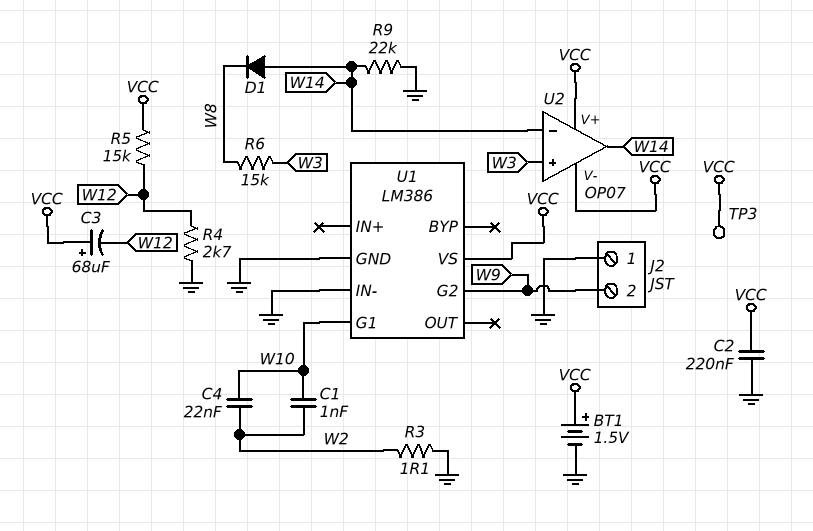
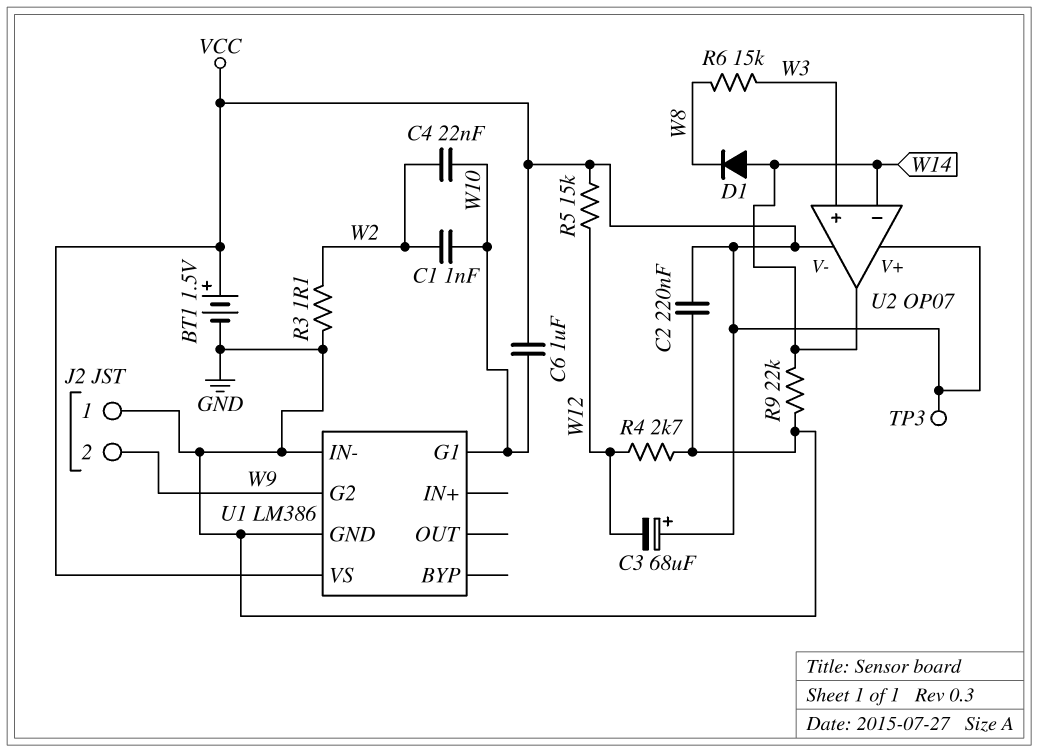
C6: none -> 1uF (VCC, W10)

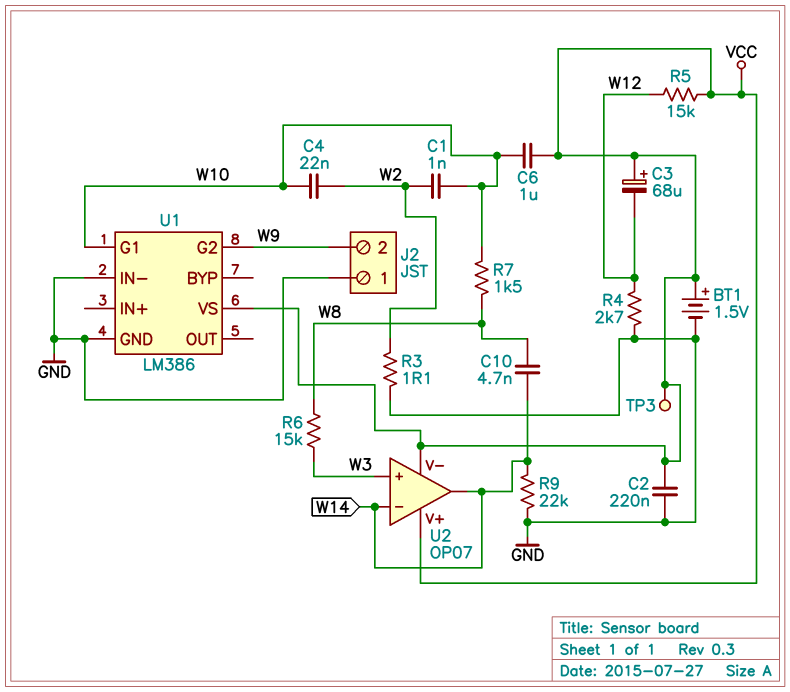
C10: none -> 4.7nF (W8, W14)
D1: diode (A W14, K W8) -> none
R7: none -> 1.5k (W8, W10)

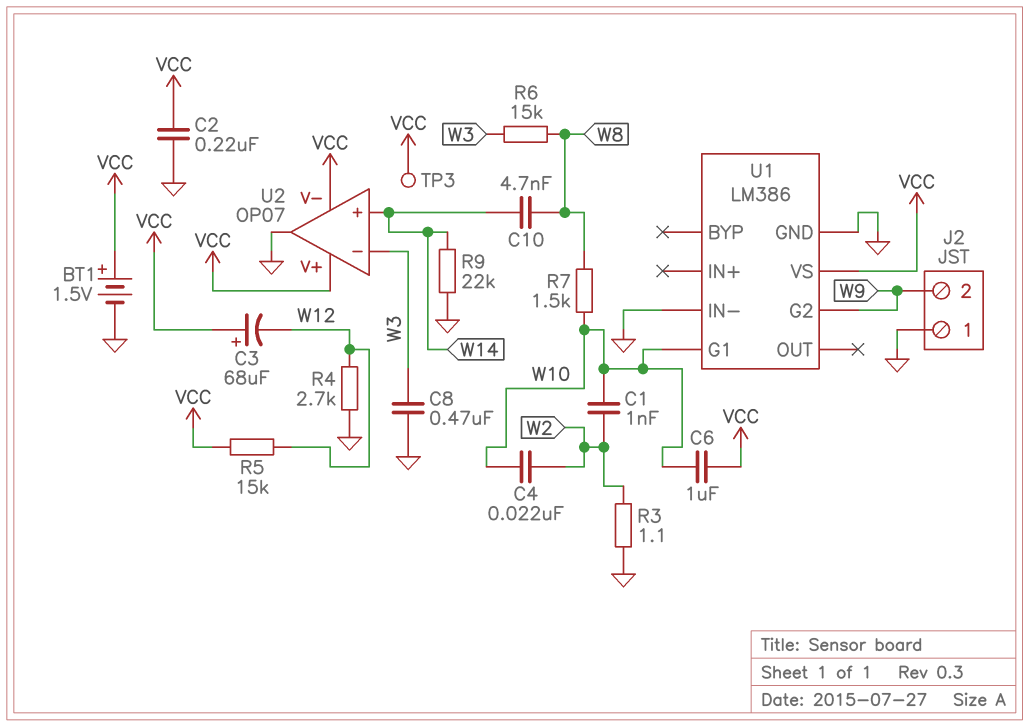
C8: none -> 470nF (GND, W3)
U2 pin in+: W3 -> W14
U2 pin in-: W14 -> W3
U2 pin out: W14 -> GND

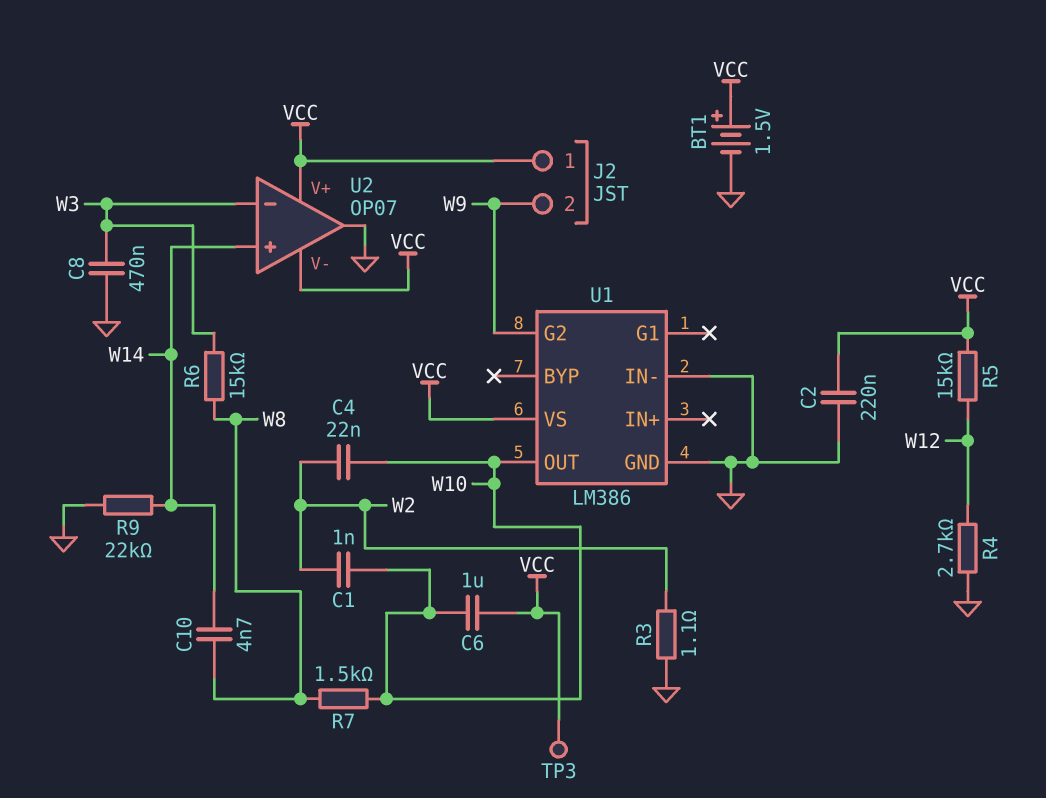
C3: 68uF (plus VCC, minus W12) -> none
J2 pin 1: GND -> VCC
U1 pin G1: W10 -> none
U1 pin OUT: none -> W10

